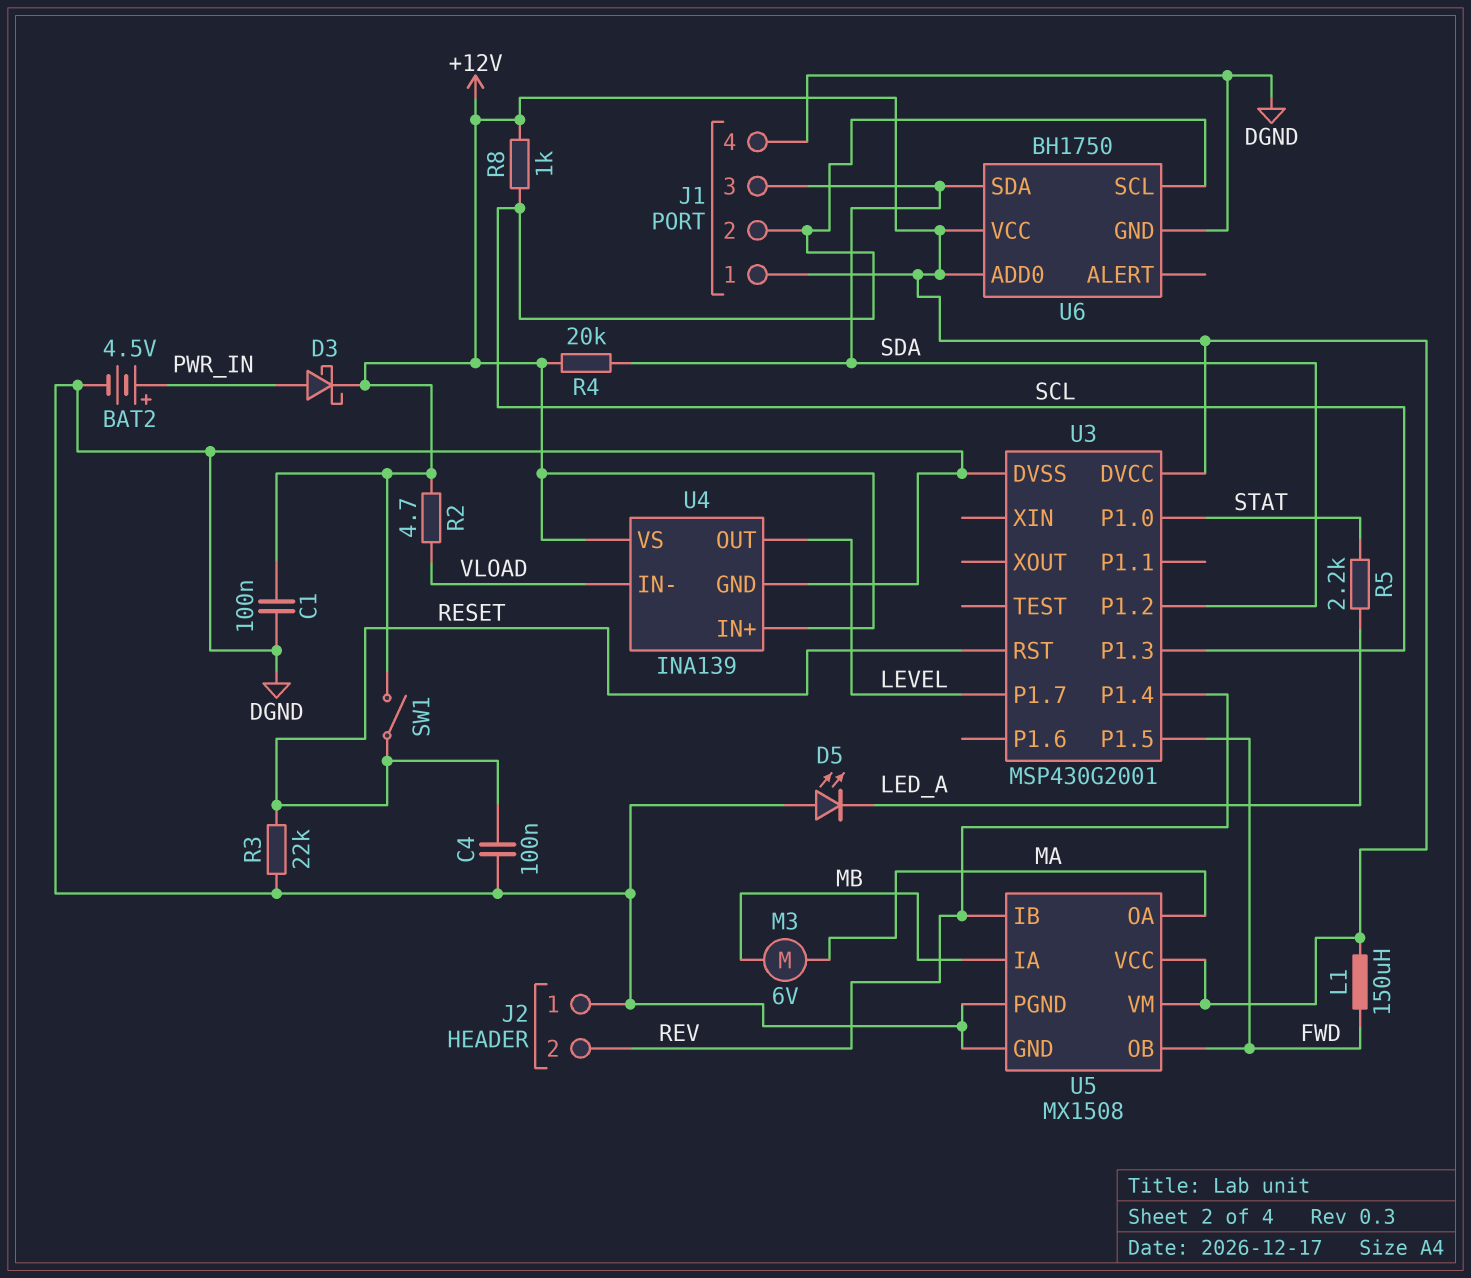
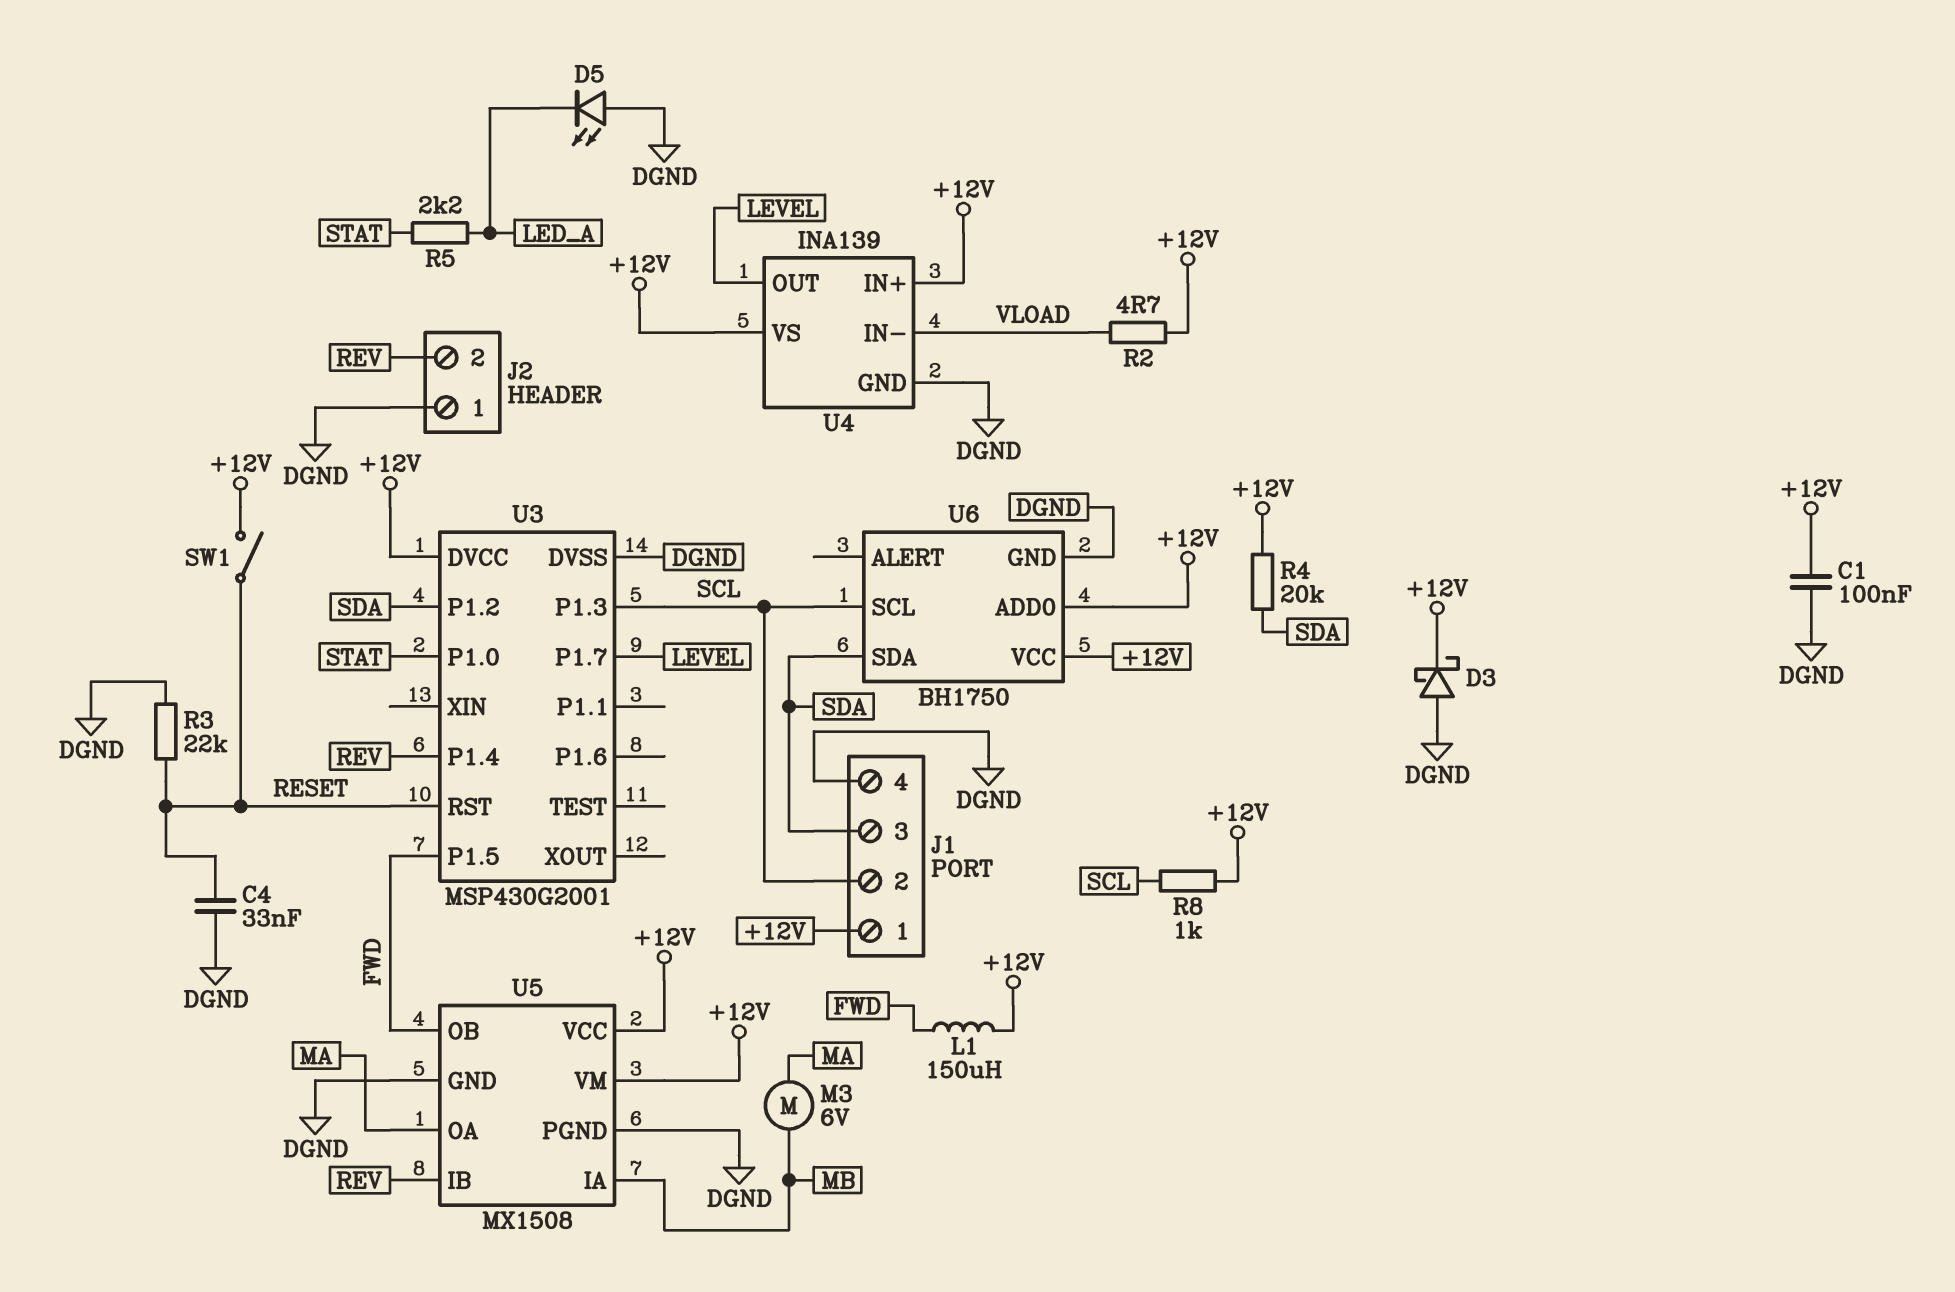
BAT2: 4.5V (plus PWR_IN, minus DGND) -> none
C4: 100nF (DGND, RESET) -> 33nF (DGND, RESET)
D3: schottky (A PWR_IN, K +12V) -> schottky (A DGND, K +12V)

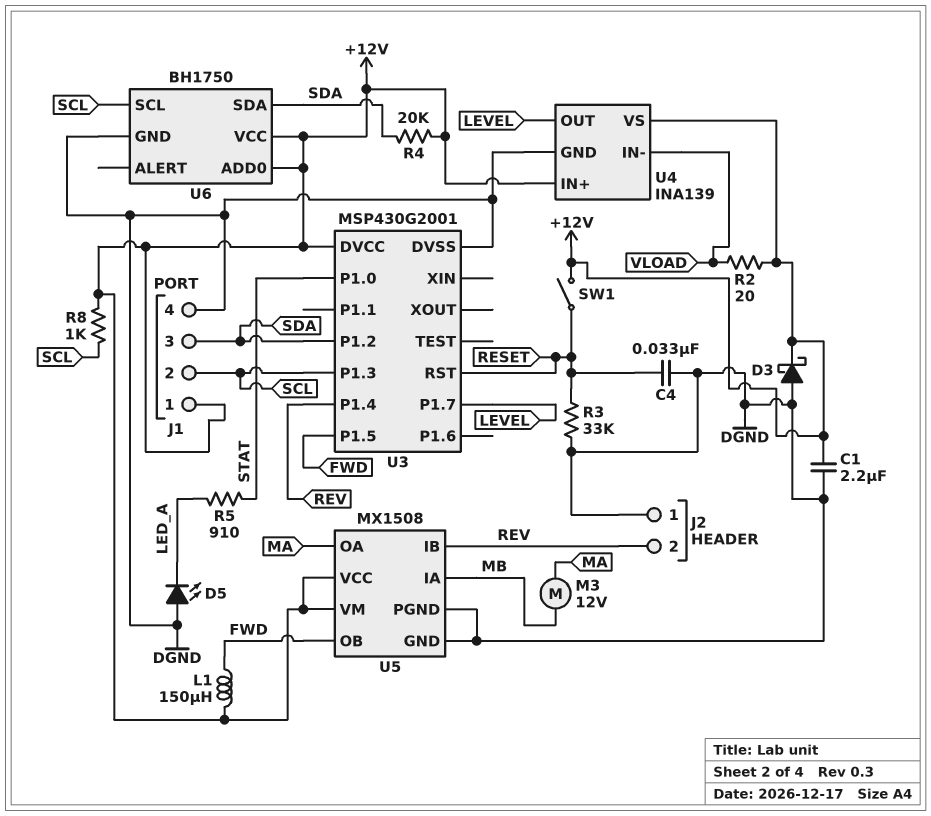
C1: 100nF (+12V, DGND) -> 2.2uF (+12V, DGND)
M3: motor 6V (MA, MB) -> motor 12V (MA, MB)
R2: 4.7 (+12V, VLOAD) -> 20 (+12V, VLOAD)
R3: 22k (DGND, RESET) -> 33k (DGND, RESET)
R5: 2.2k (LED_A, STAT) -> 910 (LED_A, STAT)

